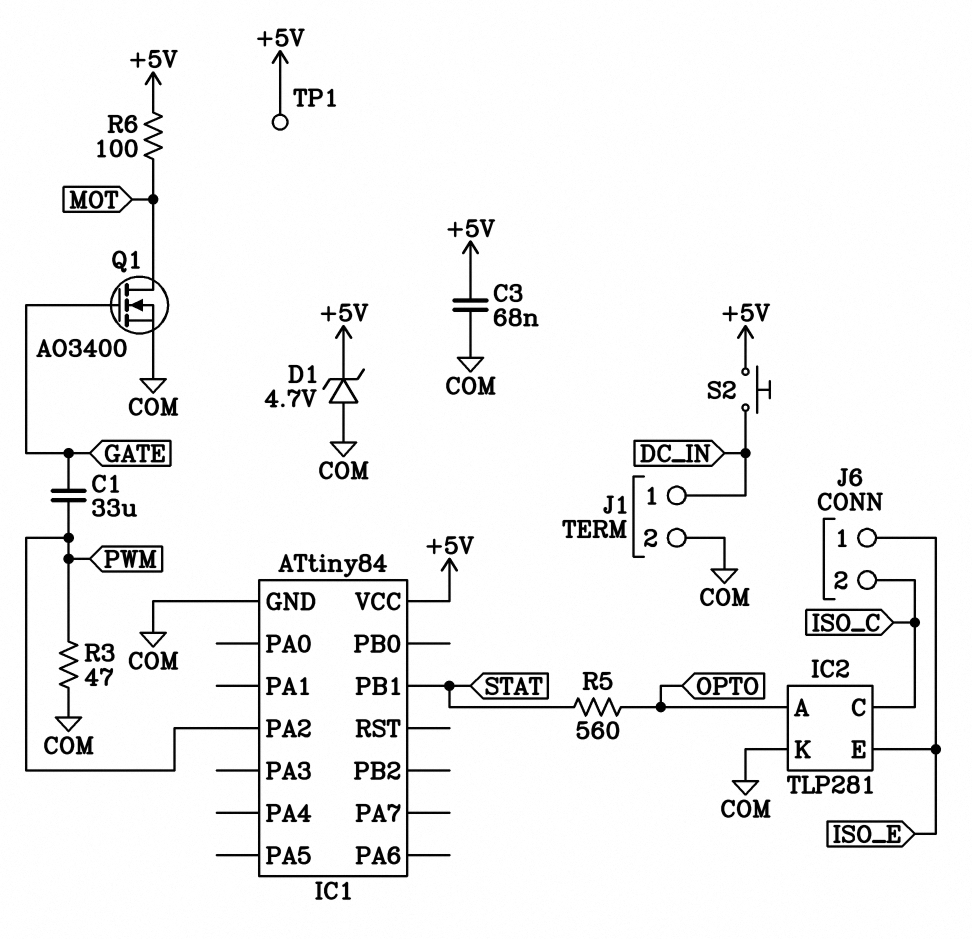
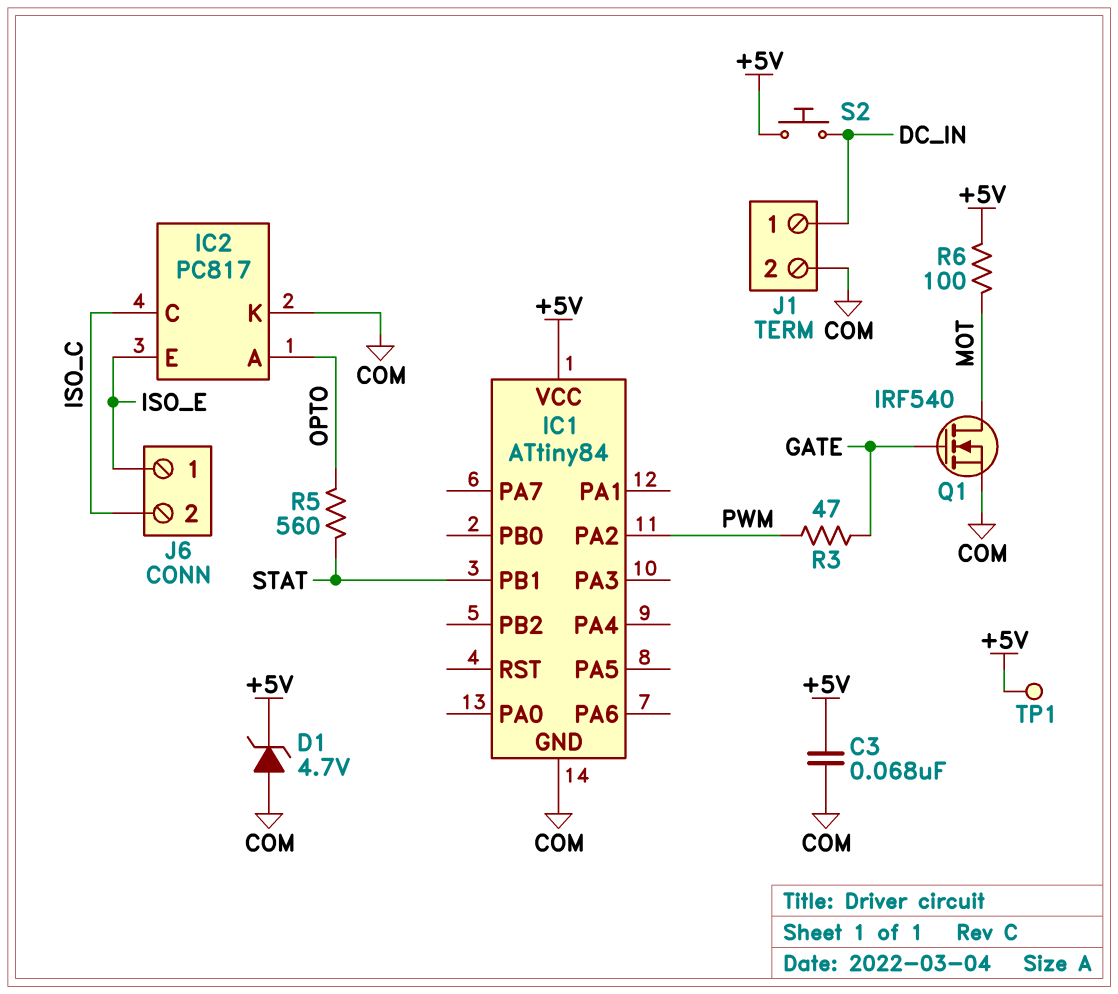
C1: 33uF (GATE, PWM) -> none
IC2: TLP281 -> PC817
Q1: NMOS AO3400 (G GATE, D MOT, S COM) -> NMOS IRF540 (G GATE, D MOT, S COM)
R3: 47 (COM, PWM) -> 47 (GATE, PWM)

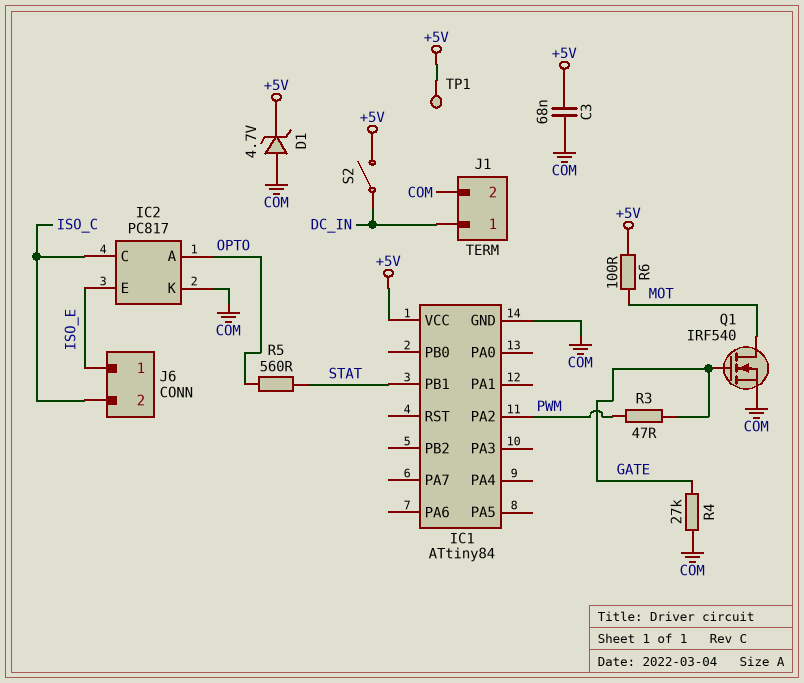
R4: none -> 27k (COM, GATE)
S2: button (+5V, DC_IN) -> switch (+5V, DC_IN)

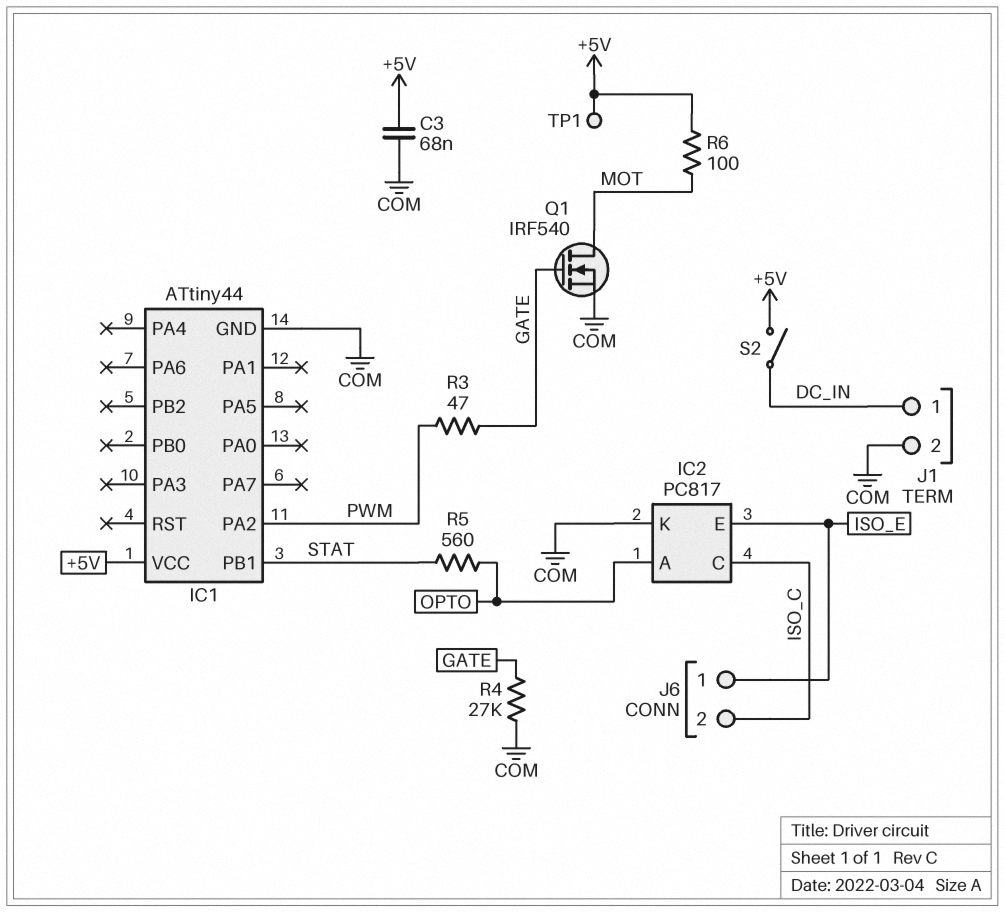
D1: zener 4.7V (A COM, K +5V) -> none
IC1: ATtiny84 -> ATtiny44

